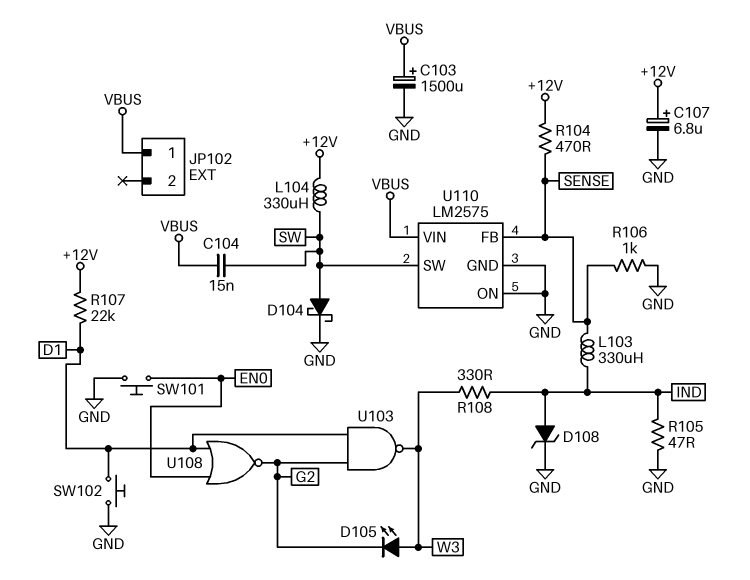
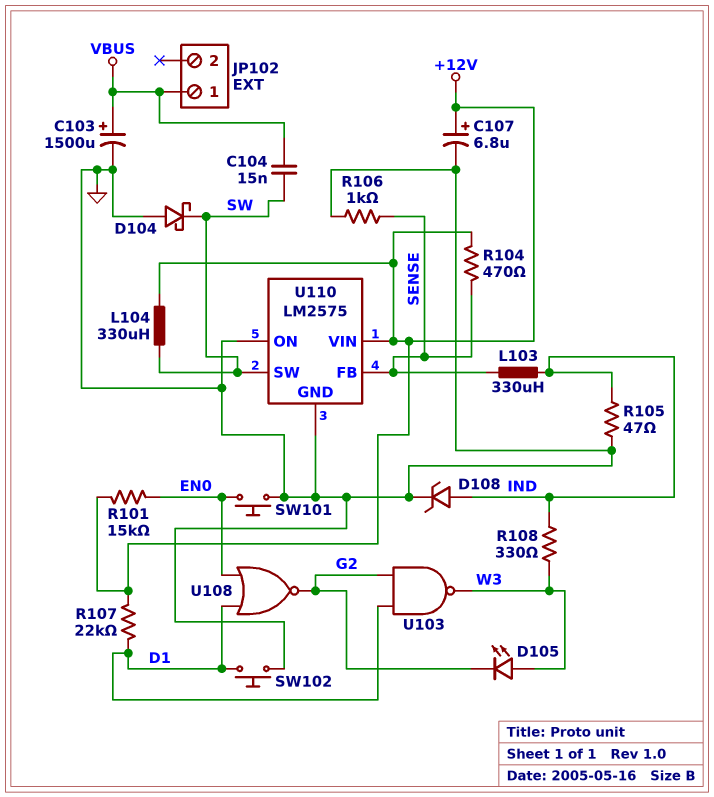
D104: schottky (A SW, K GND) -> schottky (A GND, K SW)
R101: none -> 15k (+12V, EN0)
U110 pin VIN: VBUS -> +12V

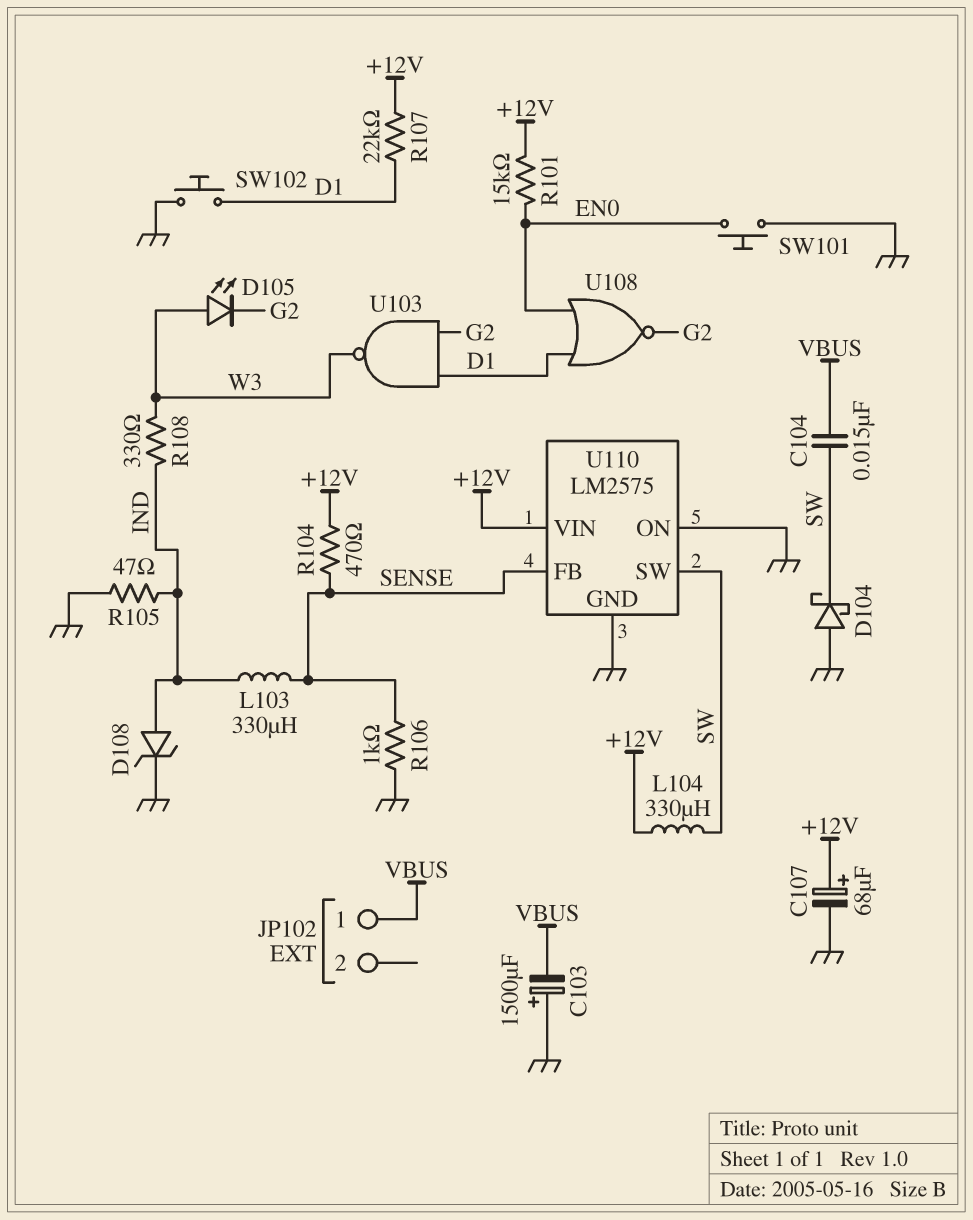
C103: 1500uF (plus VBUS, minus GND) -> 1500uF (plus GND, minus VBUS)
C107: 6.8uF (plus +12V, minus GND) -> 68uF (plus +12V, minus GND)

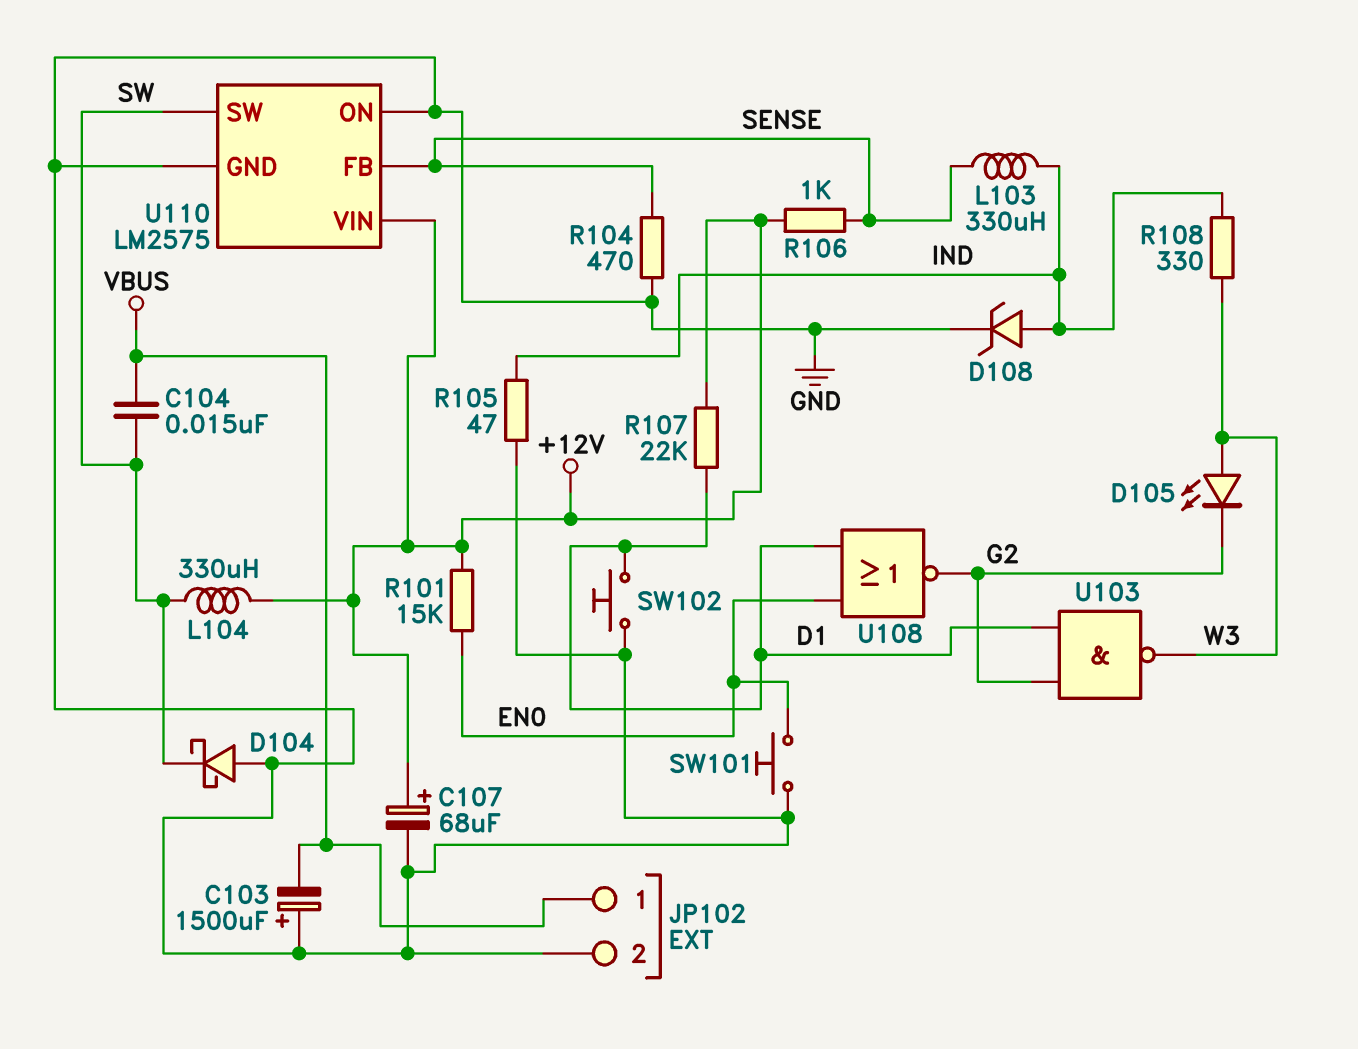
JP102 pin 2: none -> GND
R104: 470 (+12V, SENSE) -> 470 (GND, SENSE)
R106: 1k (GND, SENSE) -> 1k (+12V, SENSE)

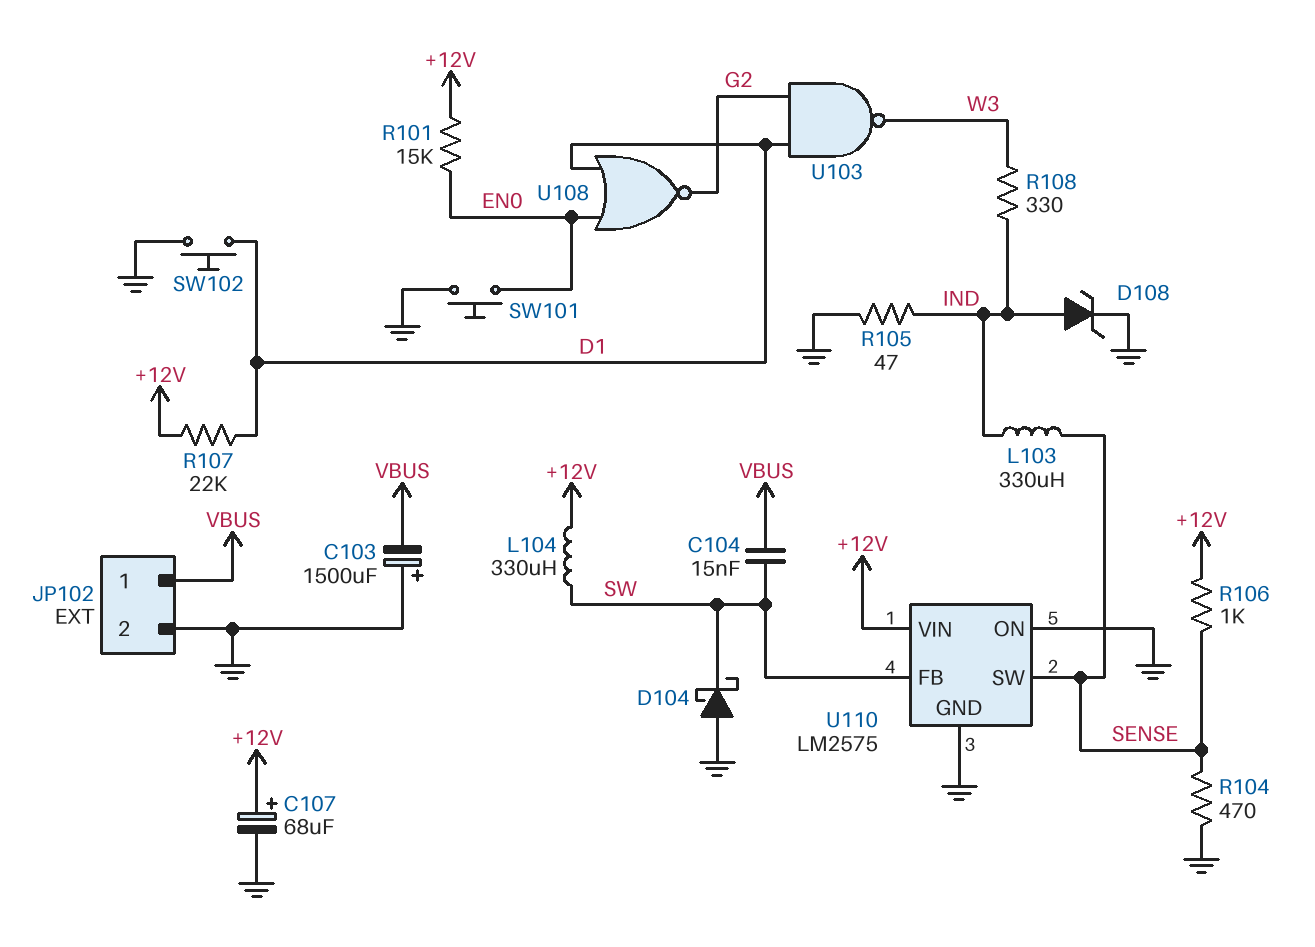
D105: LED (A W3, K G2) -> none
U110 pin FB: SENSE -> SW
U110 pin SW: SW -> SENSE

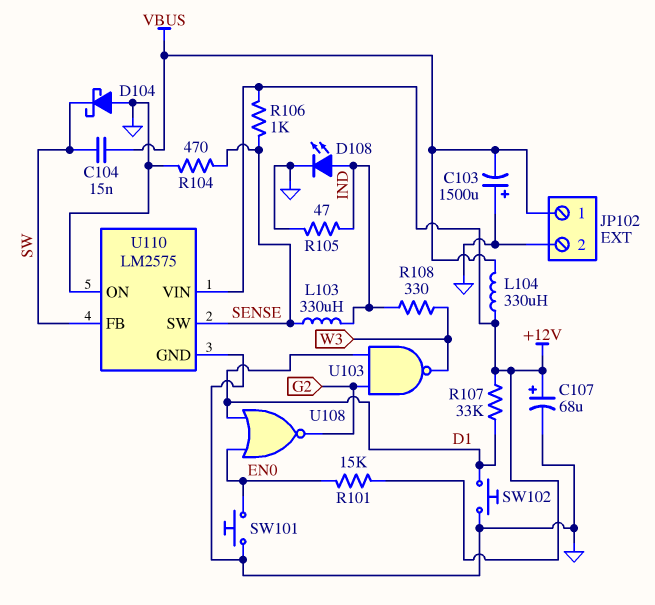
D108: zener (A IND, K GND) -> LED (A IND, K GND)
L104: 330uH (+12V, SW) -> 330uH (+12V, VBUS)
R107: 22k (+12V, D1) -> 33k (+12V, D1)

